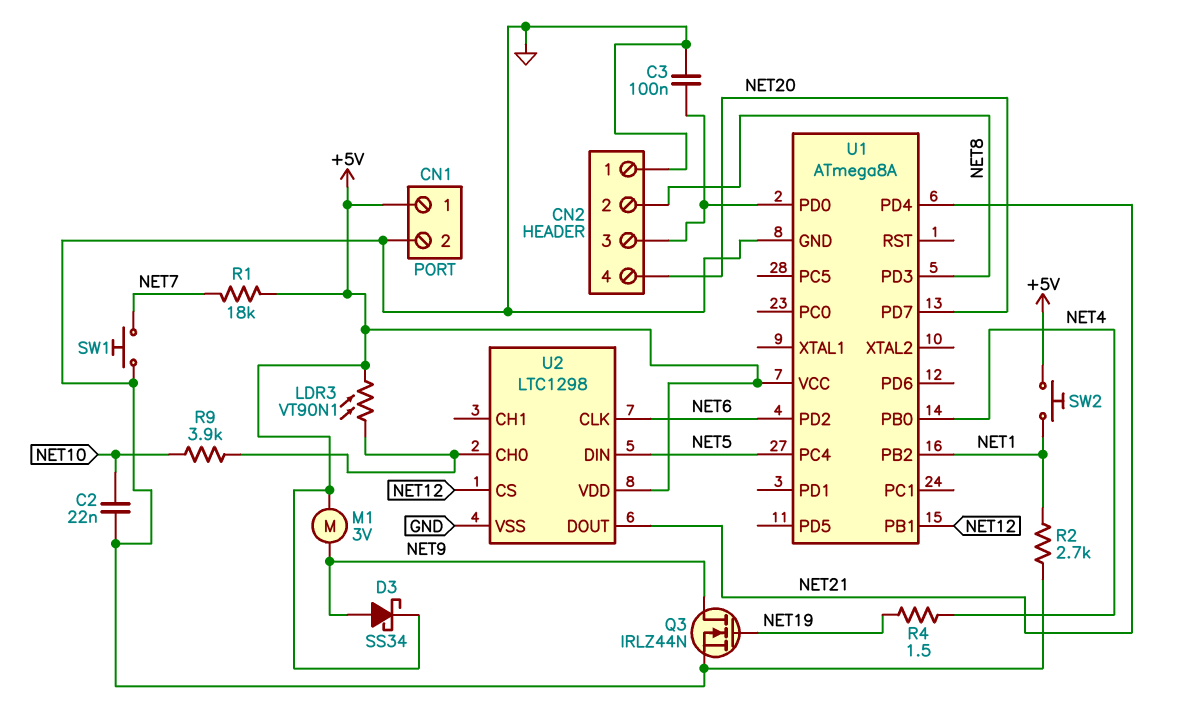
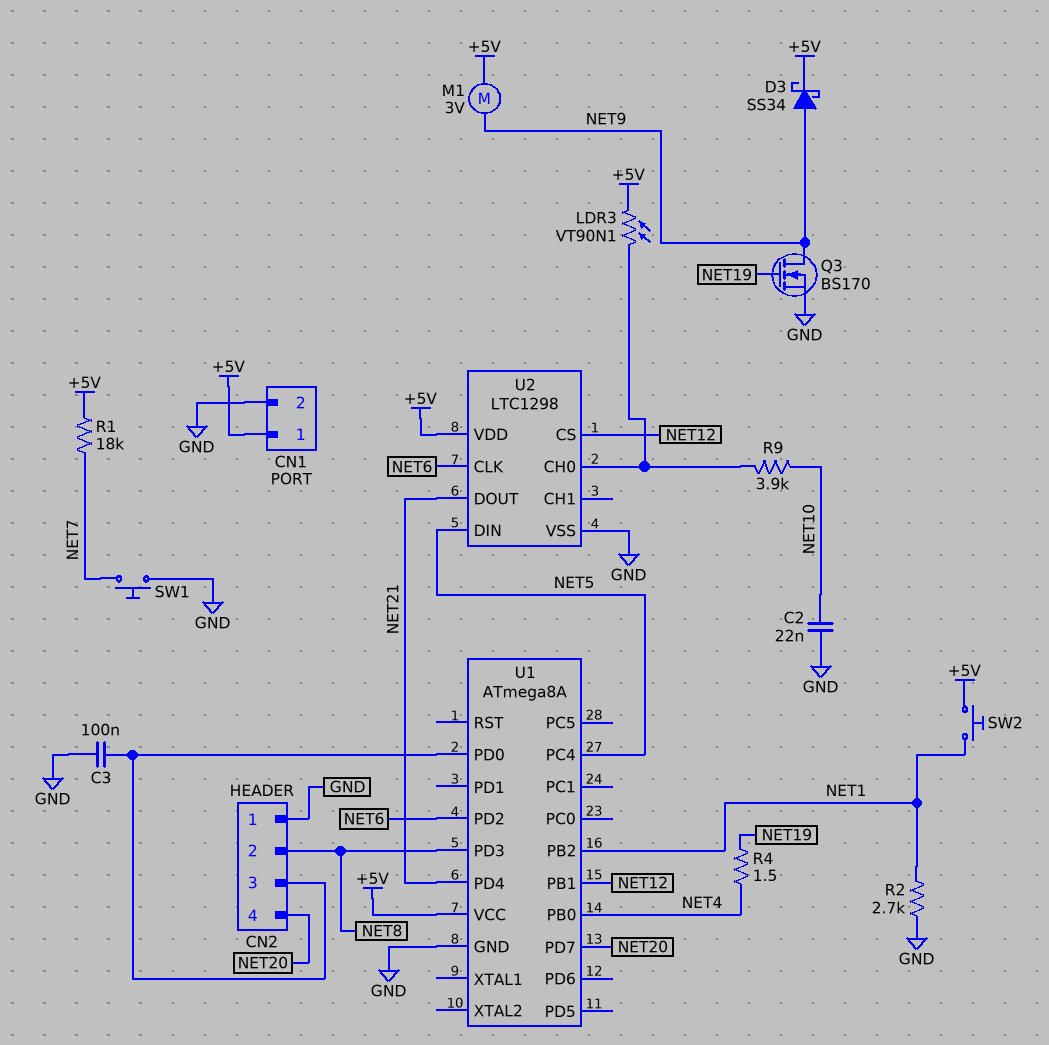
Q3: NMOS IRLZ44N (G NET19, D NET9, S GND) -> NMOS BS170 (G NET19, D NET9, S GND)

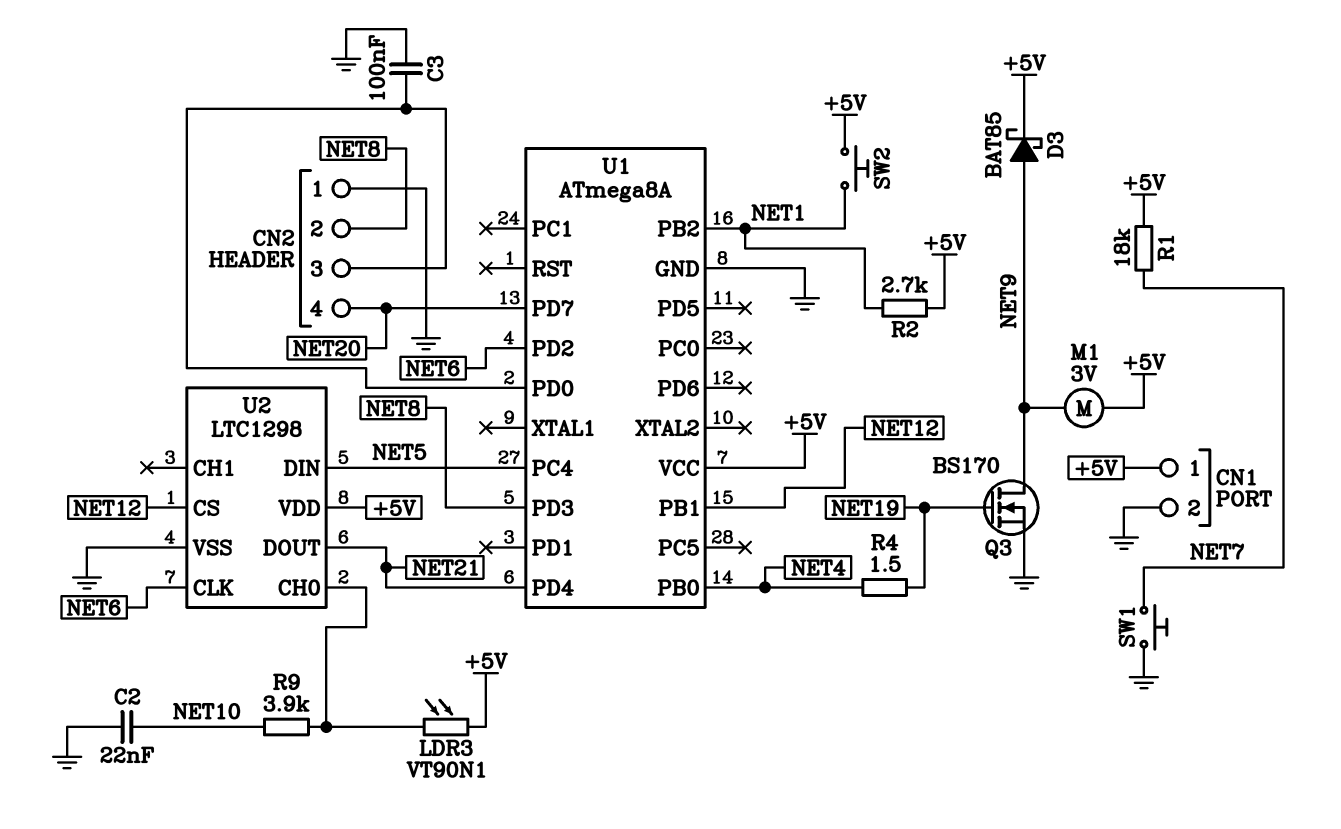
D3: schottky SS34 (A NET9, K +5V) -> schottky BAT85 (A NET9, K +5V)
R2: 2.7k (GND, NET1) -> 2.7k (+5V, NET1)

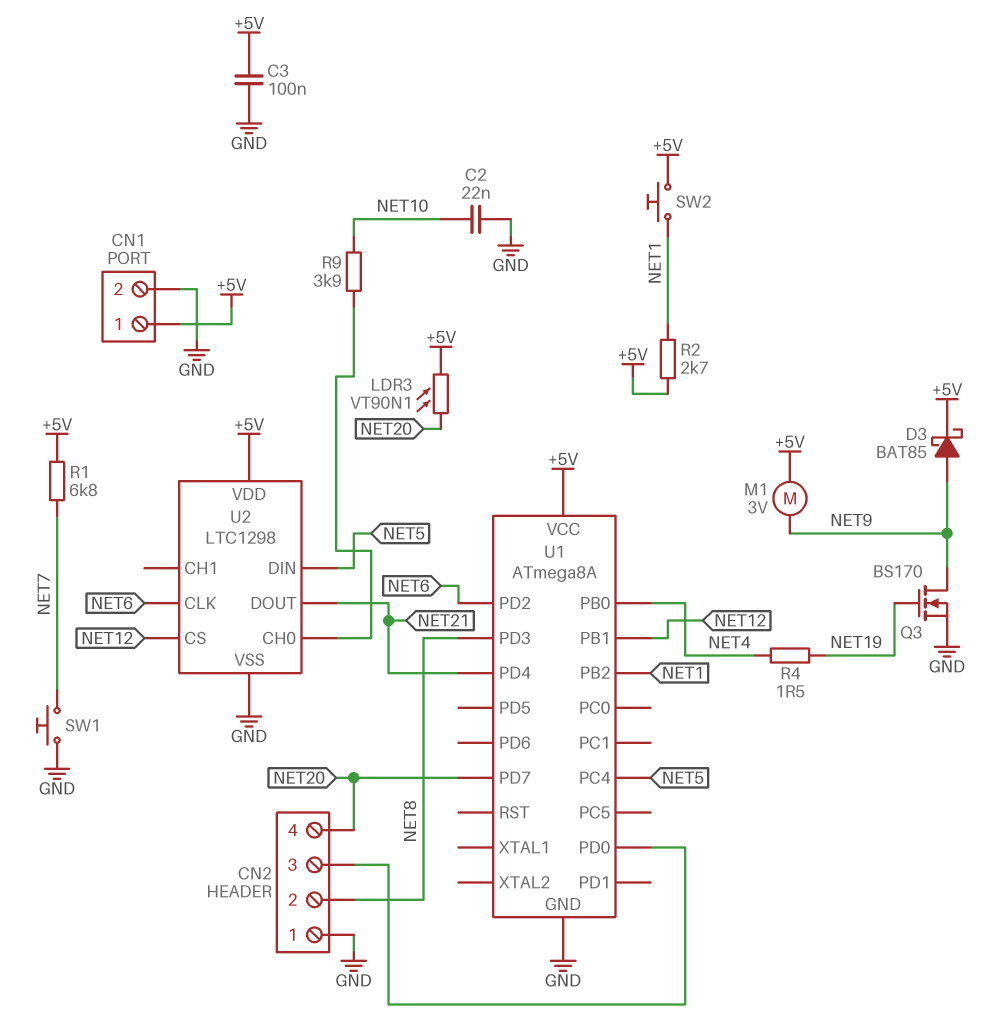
C3: 100nF (CN2/3, GND) -> 100nF (+5V, GND)
LDR3: VT90N1 (+5V, U2/CH0) -> VT90N1 (+5V, NET20)
R1: 18k (+5V, NET7) -> 6.8k (+5V, NET7)

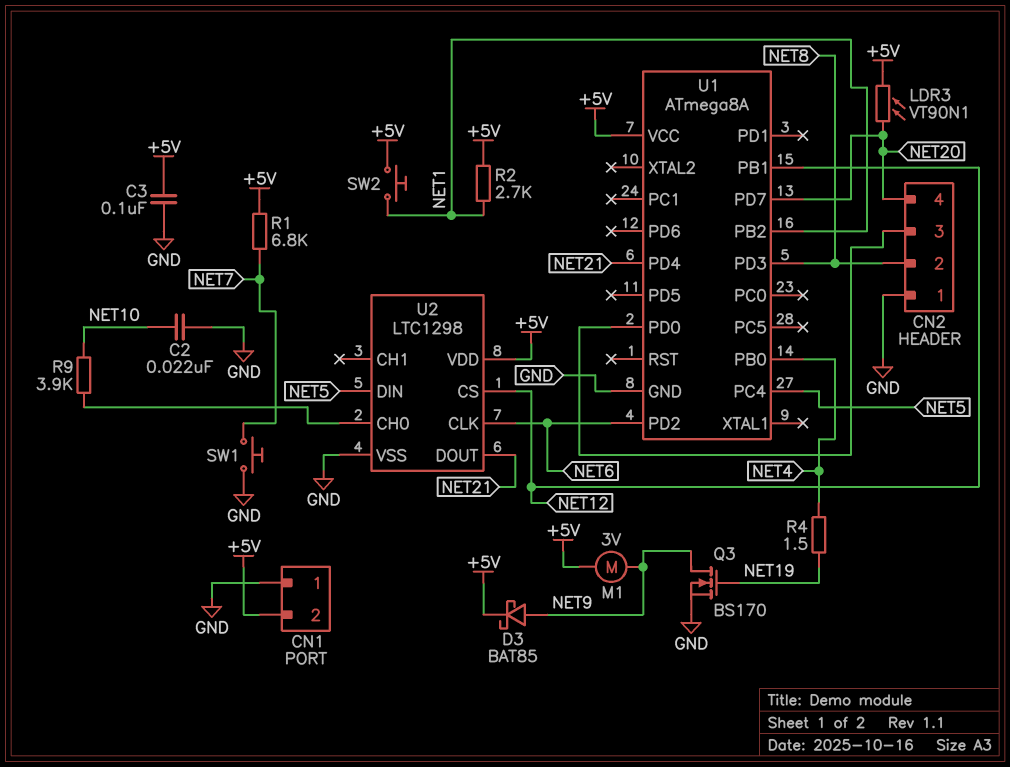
CN1 pin 1: +5V -> GND
CN1 pin 2: GND -> +5V

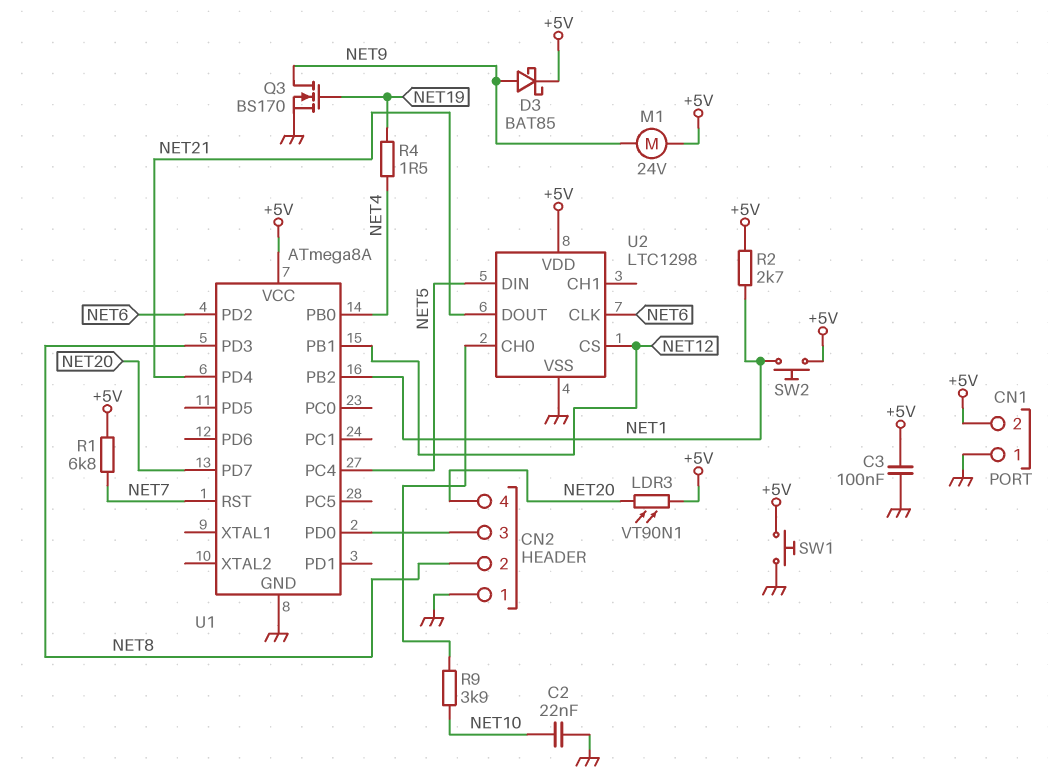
M1: motor 3V (+5V, NET9) -> motor 24V (+5V, NET9)
SW1: button (GND, NET7) -> button (+5V, GND)
U1 pin RST: none -> NET7

